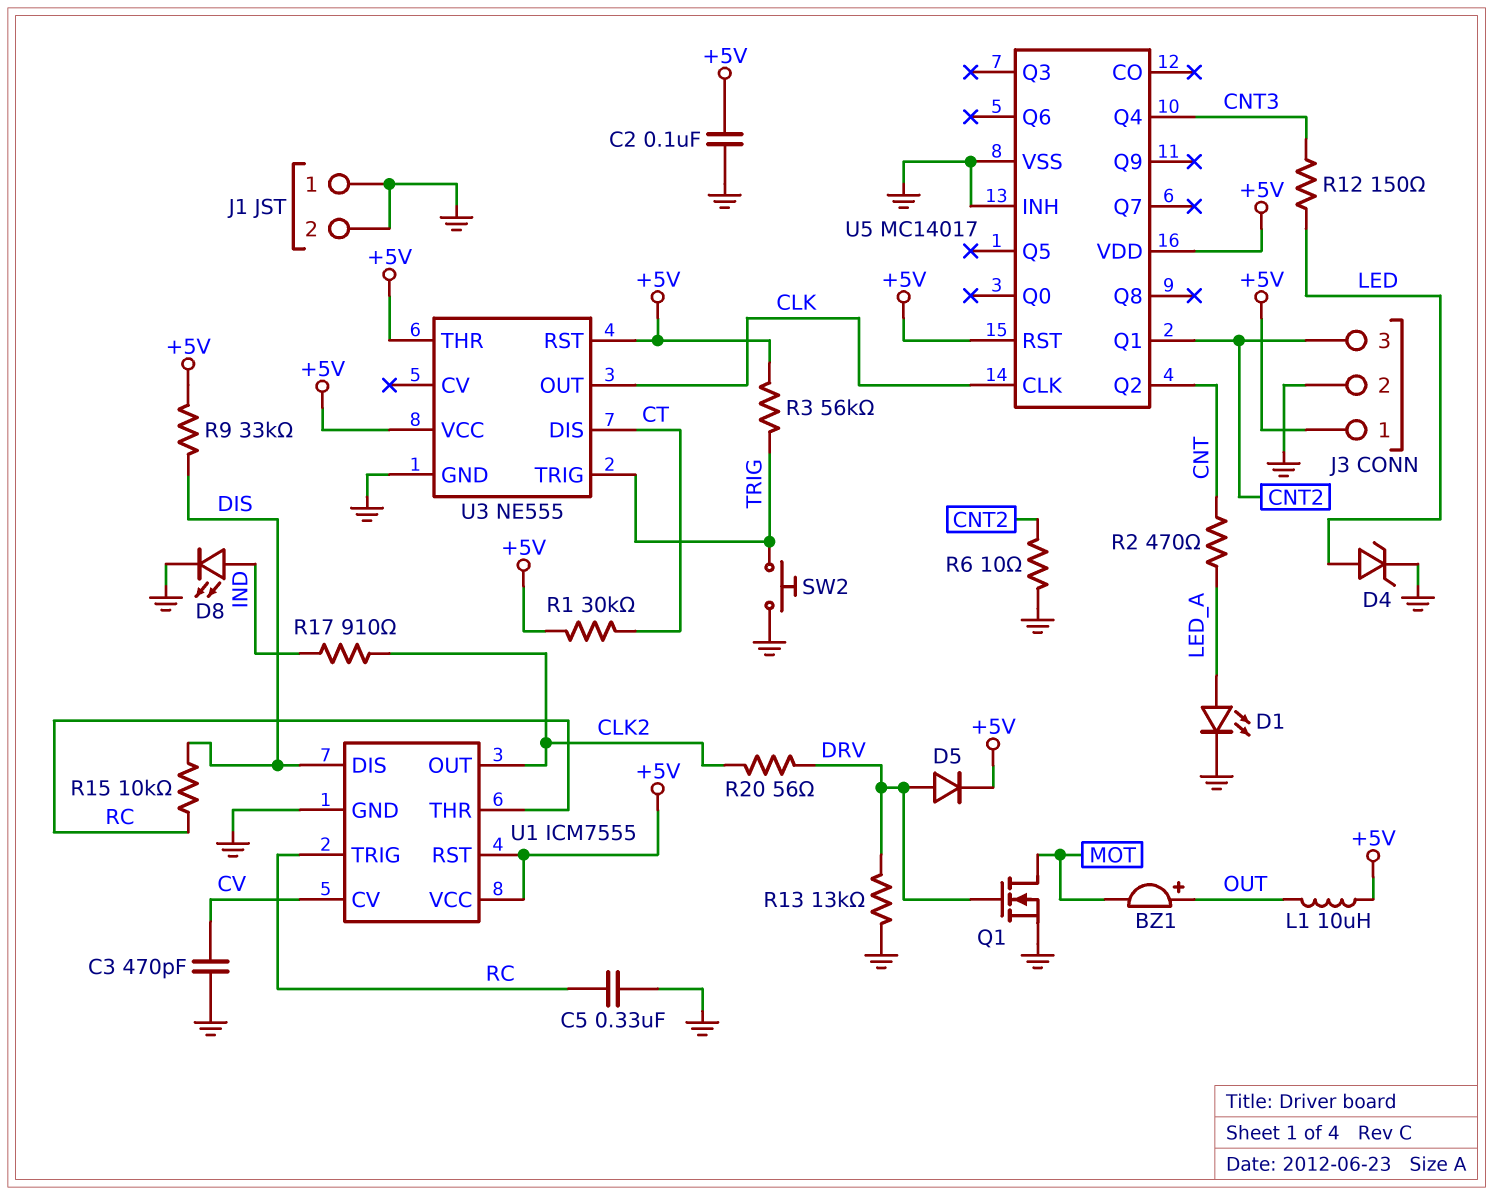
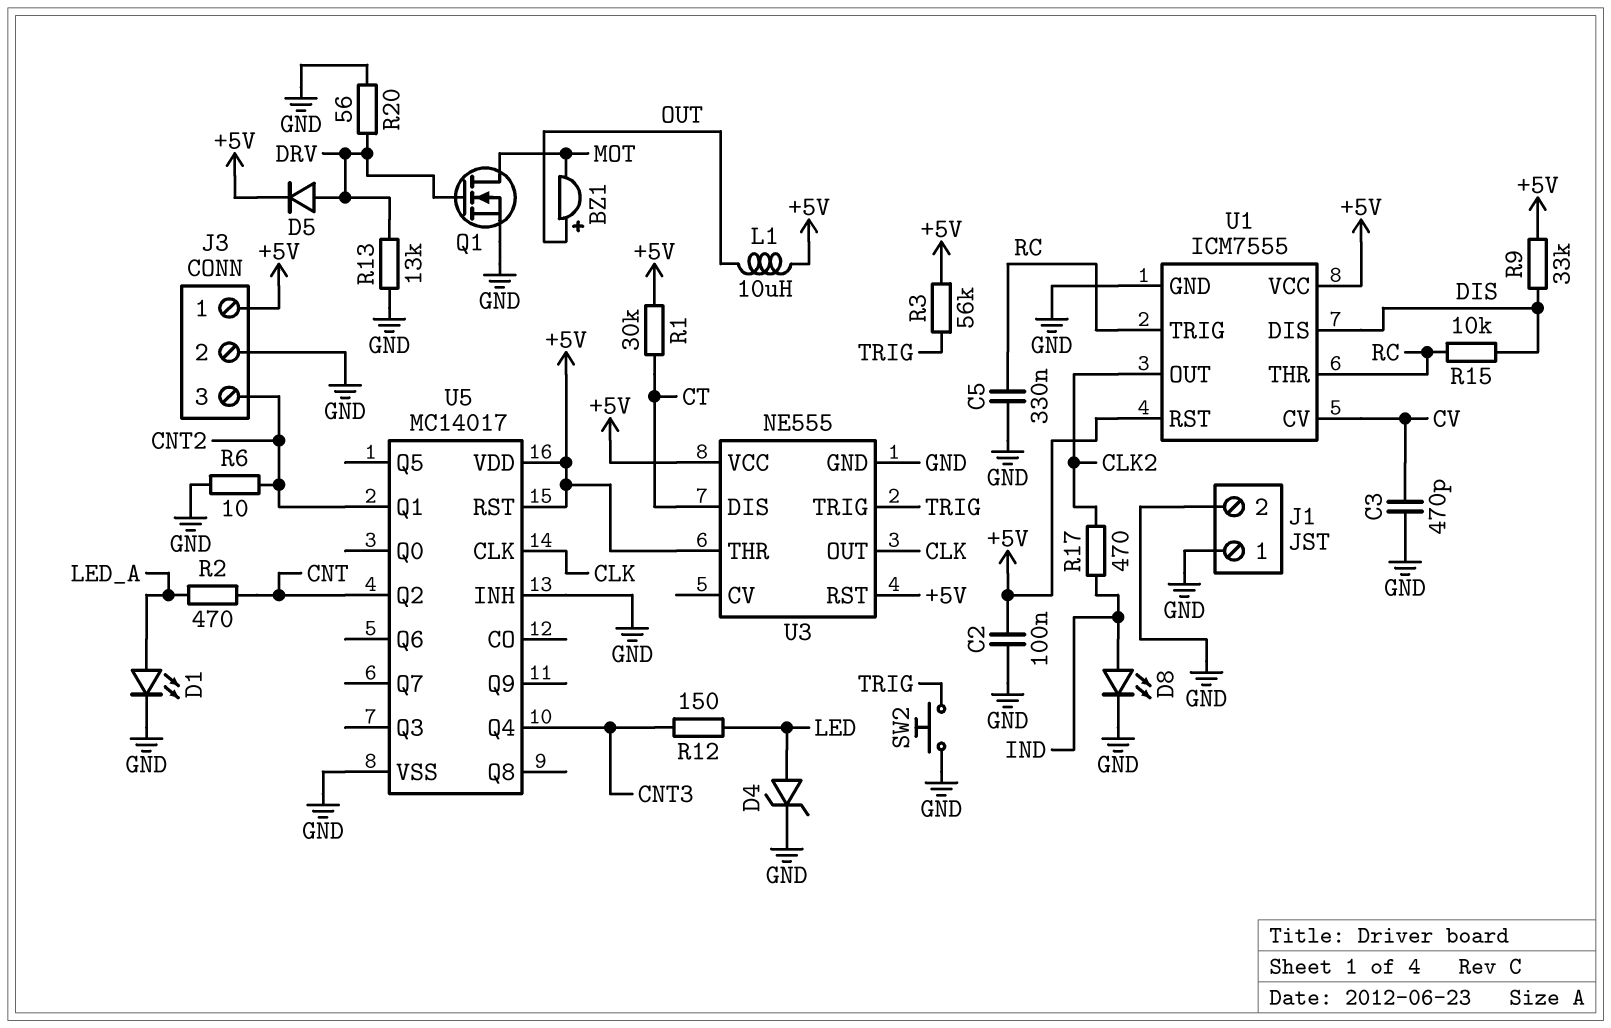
R17: 910 (CLK2, IND) -> 470 (CLK2, IND)
R20: 56 (CLK2, DRV) -> 56 (DRV, GND)

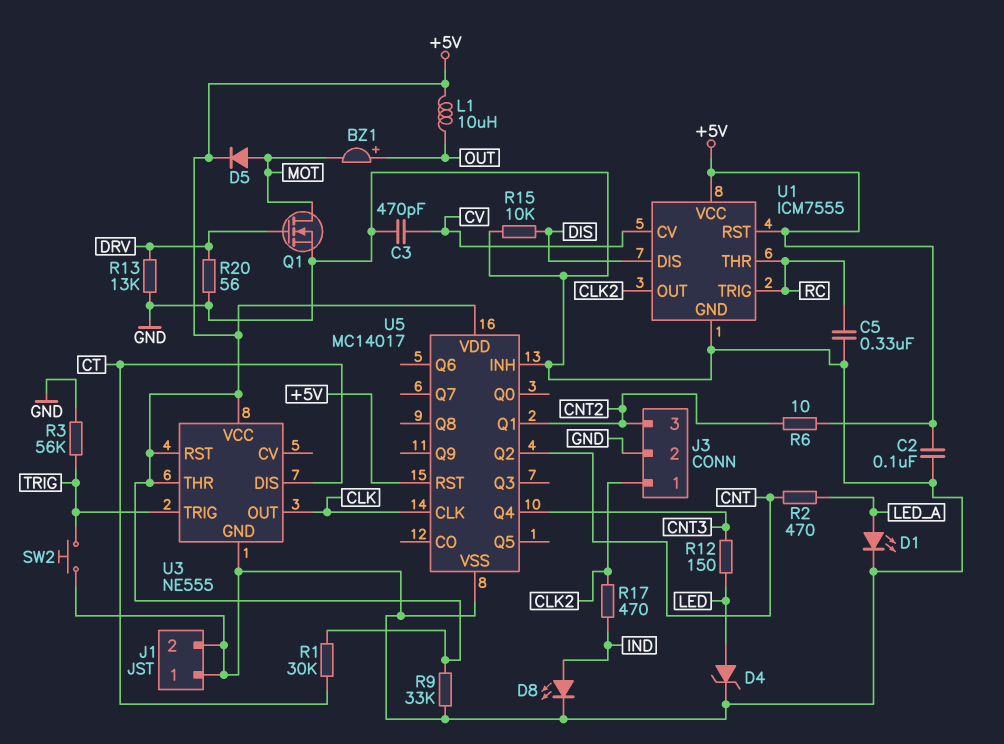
D5: diode (A DRV, K +5V) -> diode (A MOT, K +5V)
J3 pin 1: +5V -> CLK2
R3: 56k (+5V, TRIG) -> 56k (GND, TRIG)
R6: 10 (CNT2, GND) -> 10 (+5V, CNT2)
R9: 33k (+5V, DIS) -> 33k (+5V, GND)
R15: 10k (DIS, RC) -> 10k (DIS, GND)

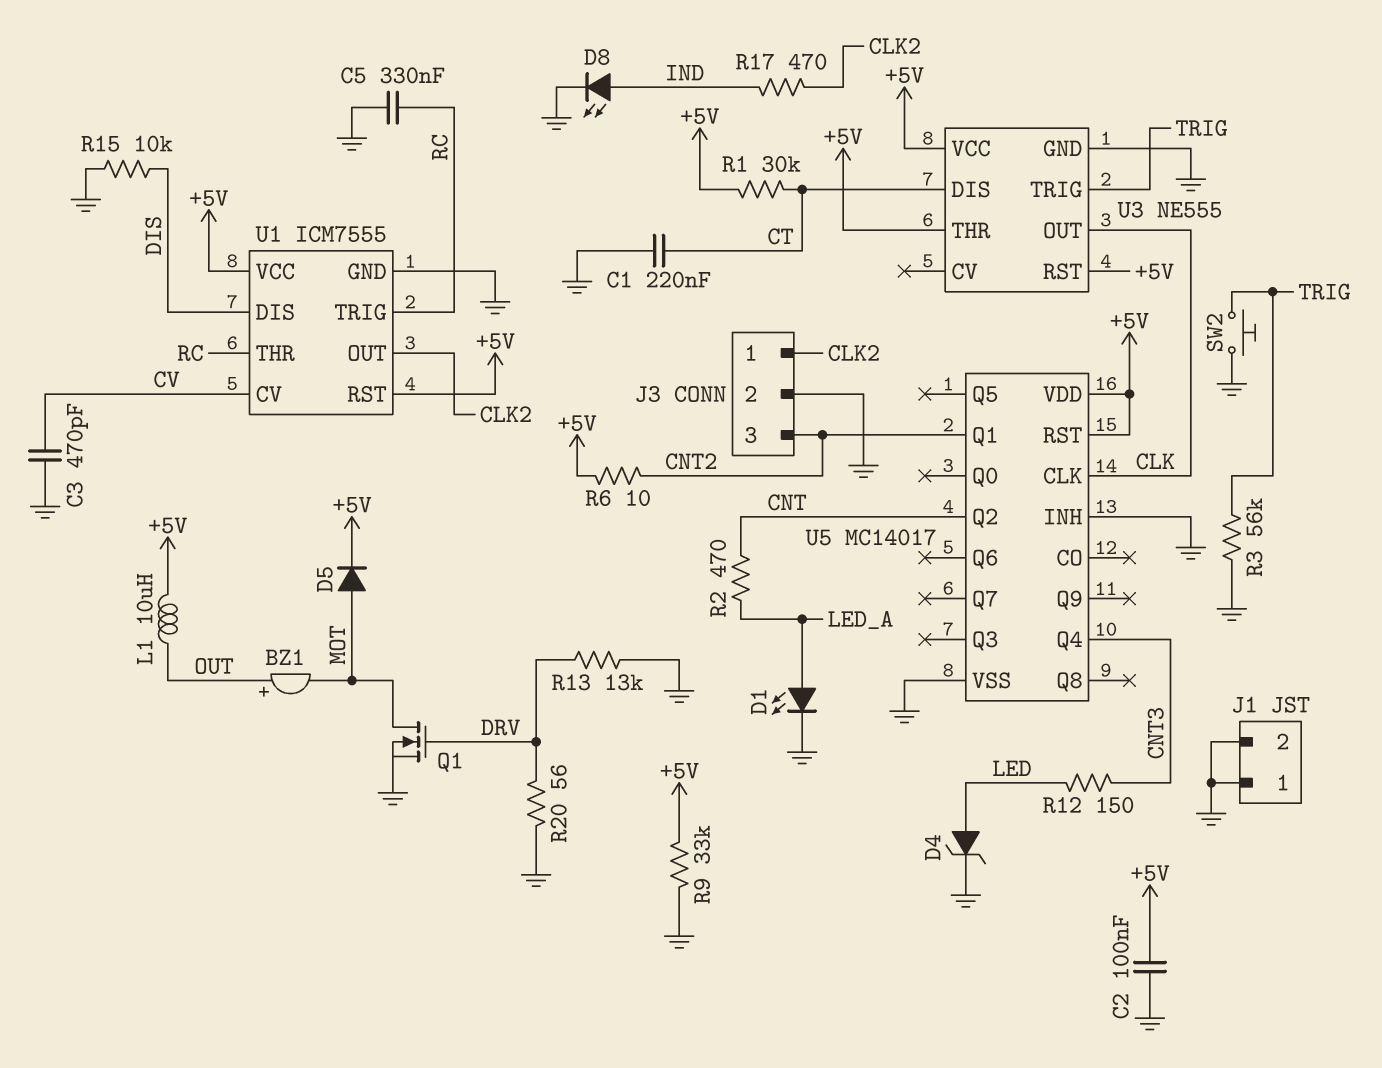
C1: none -> 220nF (CT, GND)

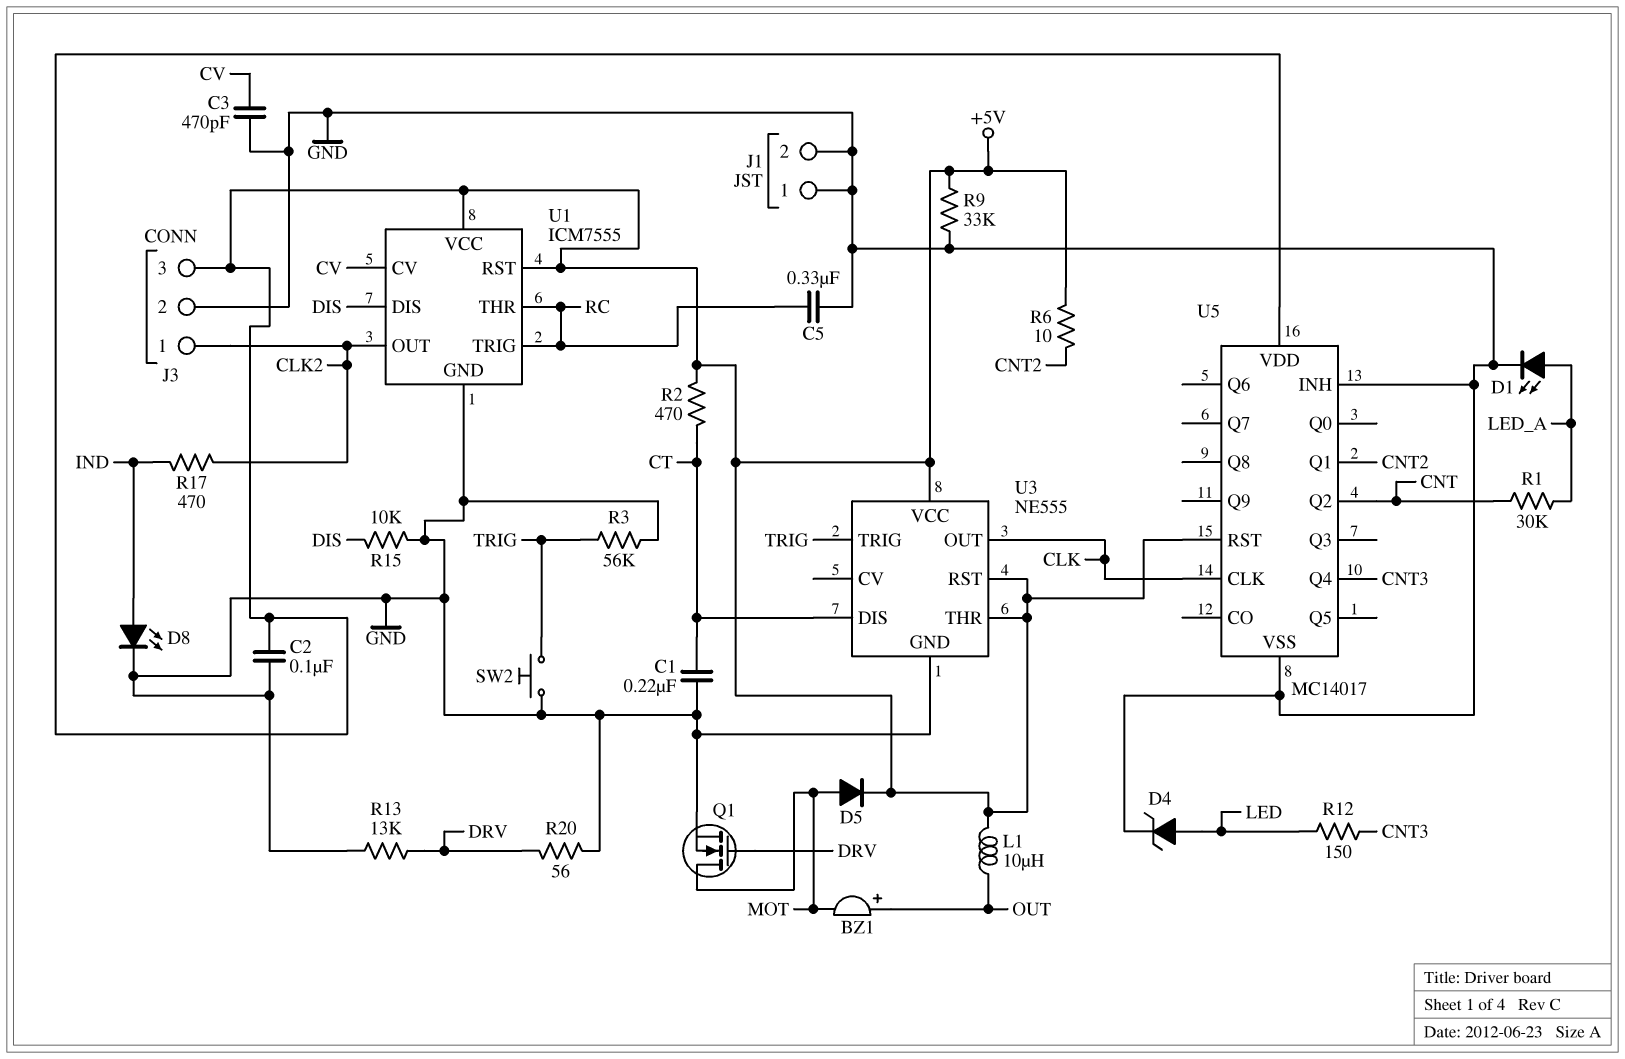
J3 pin 3: CNT2 -> +5V
R1: 30k (+5V, CT) -> 30k (CNT, LED_A)
R2: 470 (CNT, LED_A) -> 470 (+5V, CT)

